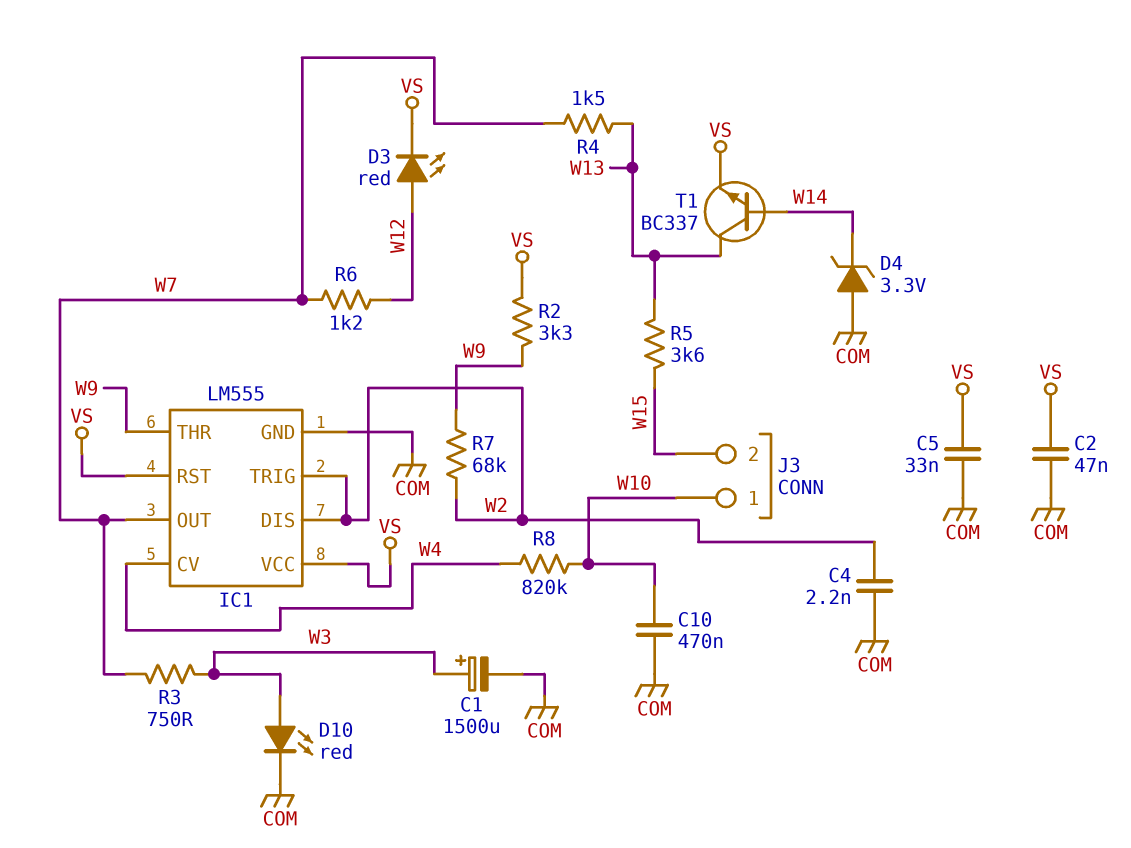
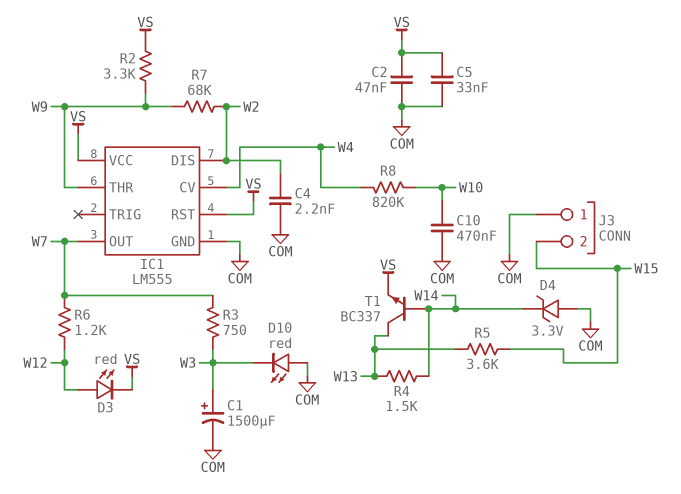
D10: LED red (A W3, K COM) -> LED red (A COM, K W3)
IC1 pin TRIG: W2 -> none
J3 pin 1: W10 -> COM
R4: 1.5k (W7, W13) -> 1.5k (W13, W14)

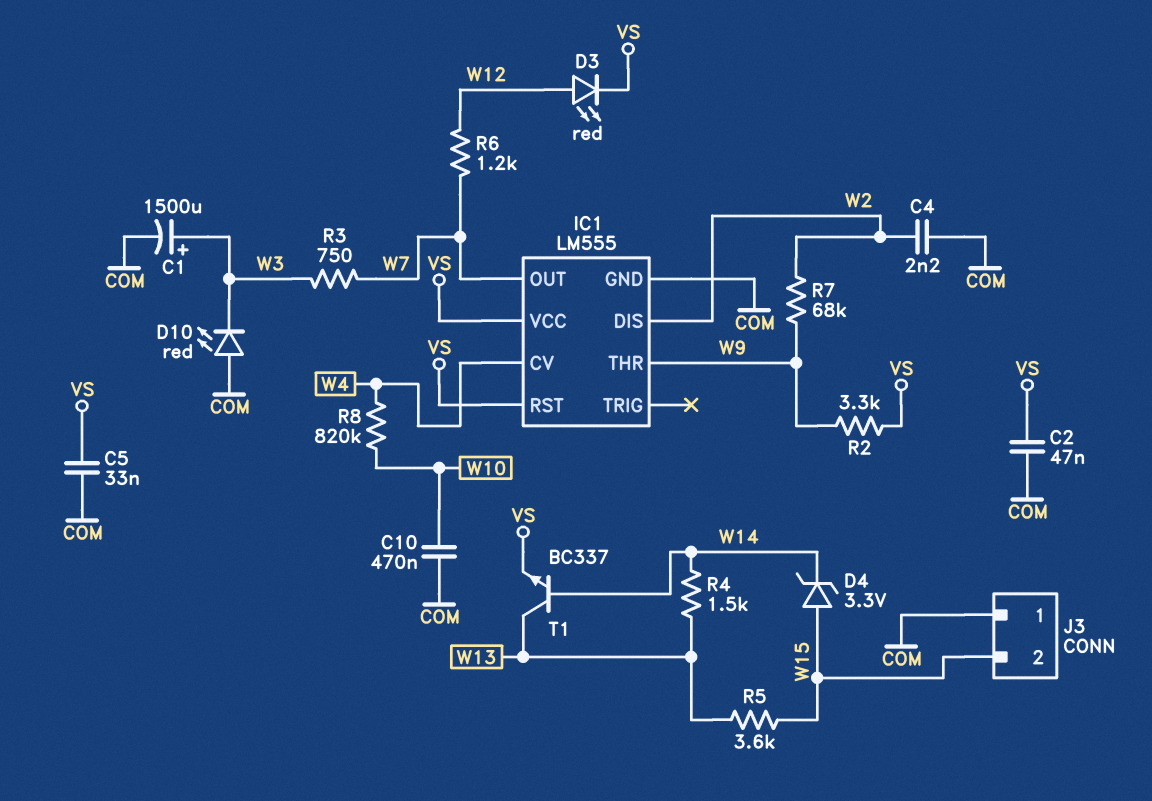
D4: zener 3.3V (A COM, K W14) -> zener 3.3V (A W15, K W14)

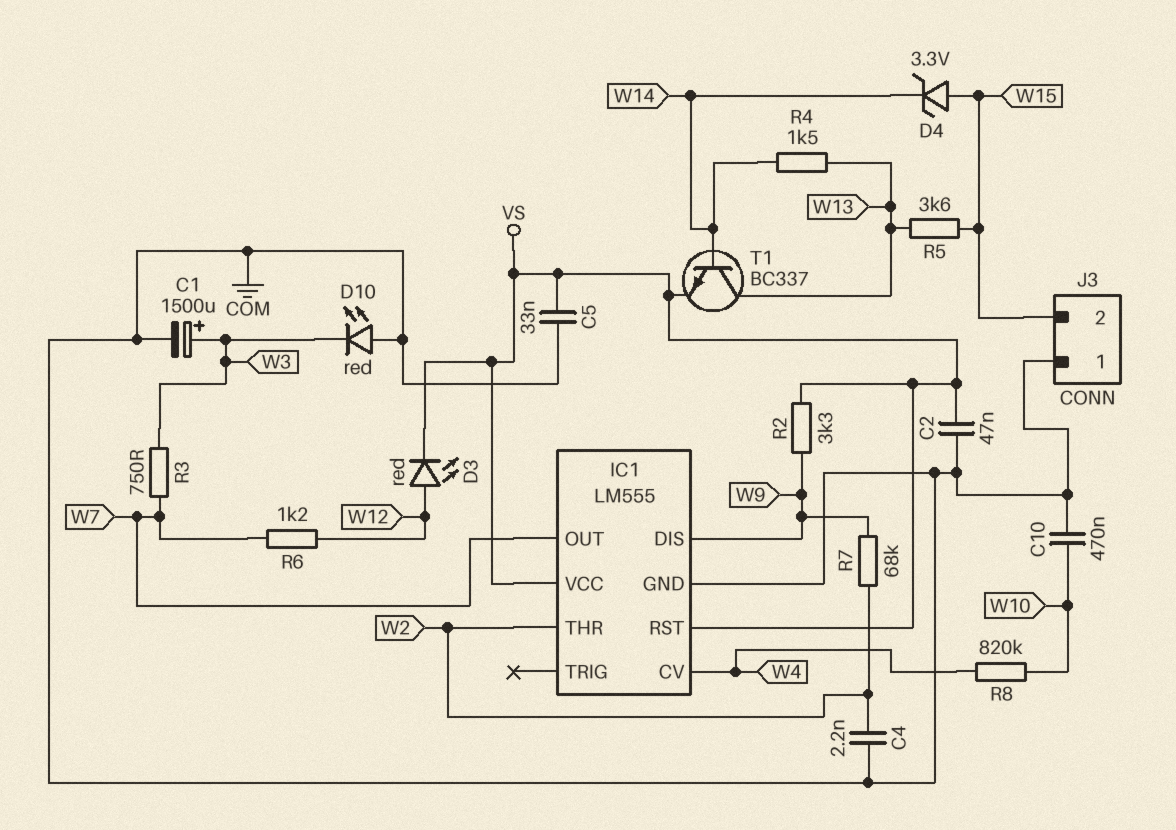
IC1 pin DIS: W2 -> W9
IC1 pin THR: W9 -> W2

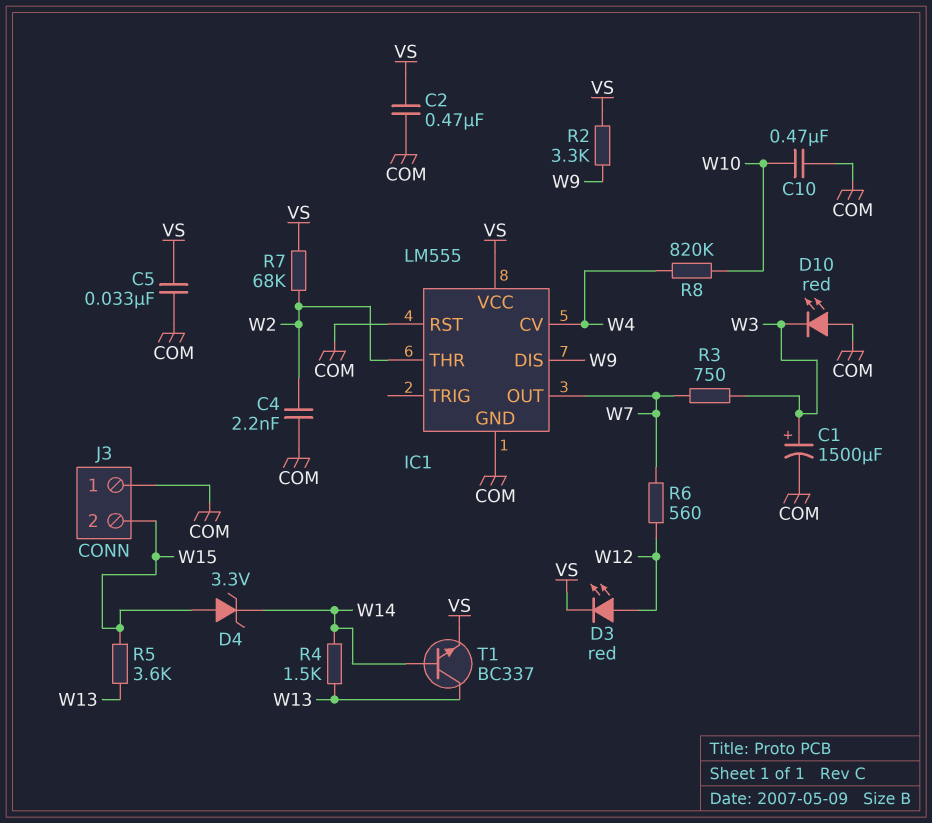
C2: 47nF (COM, VS) -> 470nF (COM, VS)
IC1 pin RST: VS -> COM
R6: 1.2k (W7, W12) -> 560 (W7, W12)
R7: 68k (W2, W9) -> 68k (VS, W2)

